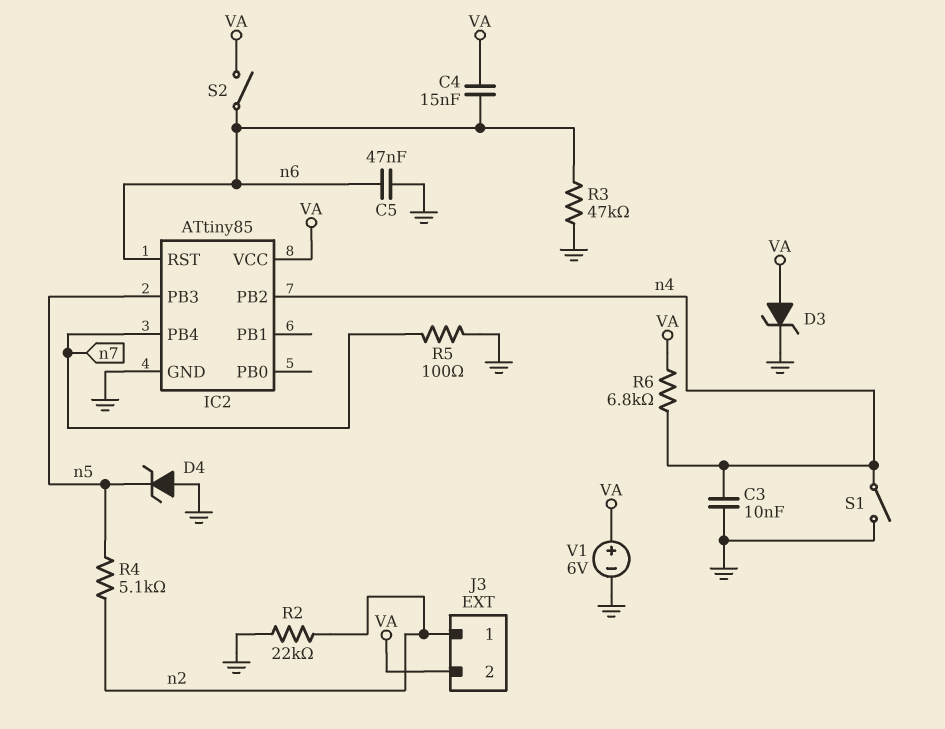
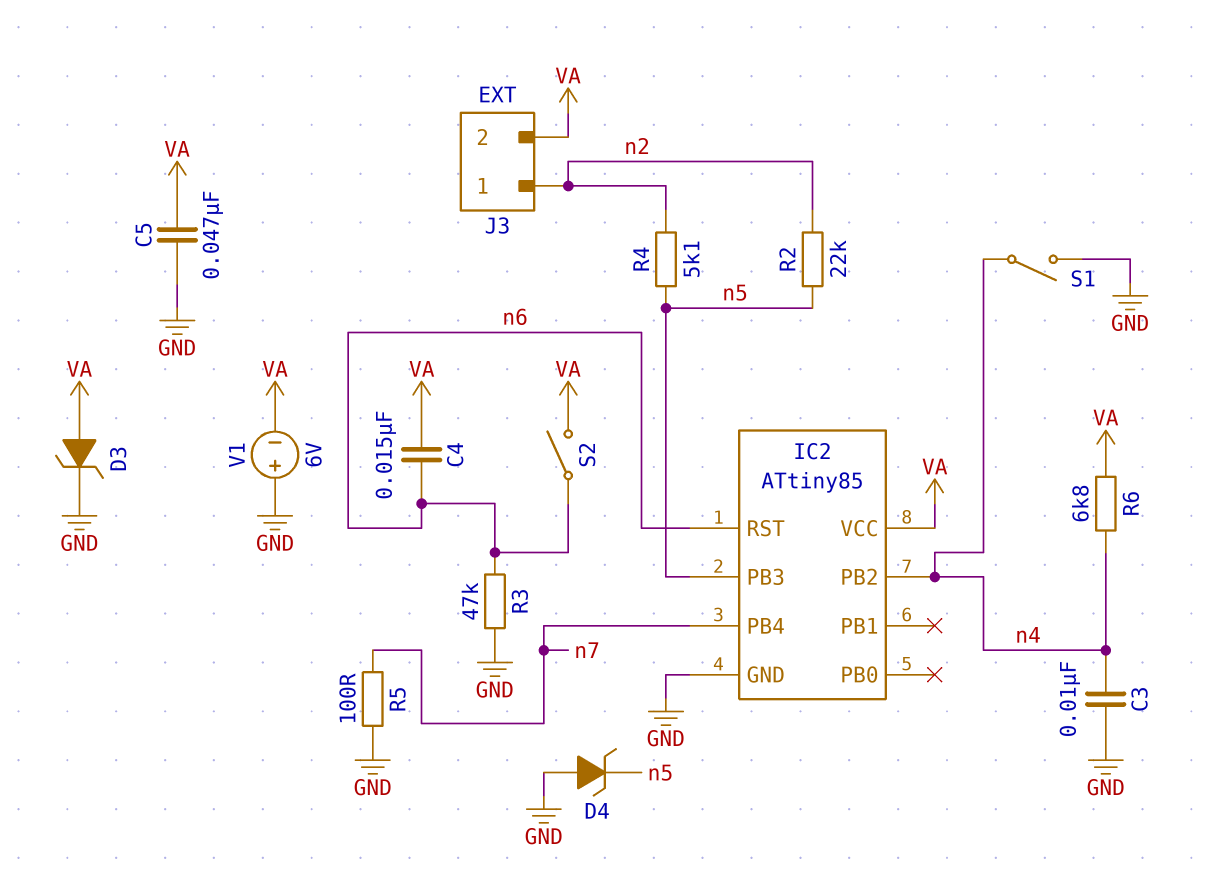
C5: 47nF (GND, n6) -> 47nF (GND, VA)
R2: 22k (GND, n2) -> 22k (n2, n5)
V1: 6V (plus VA, minus GND) -> 6V (plus GND, minus VA)

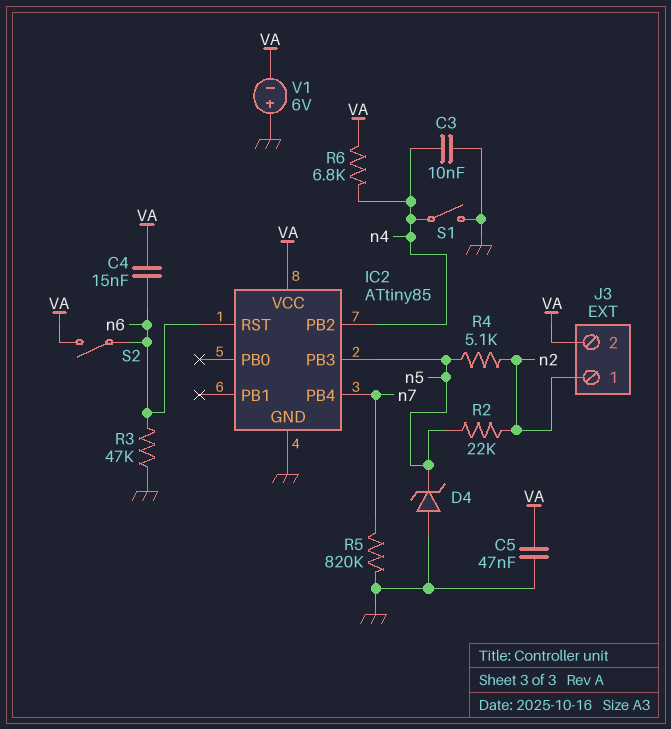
D3: zener (A VA, K GND) -> none
R5: 100 (GND, n7) -> 820k (GND, n7)

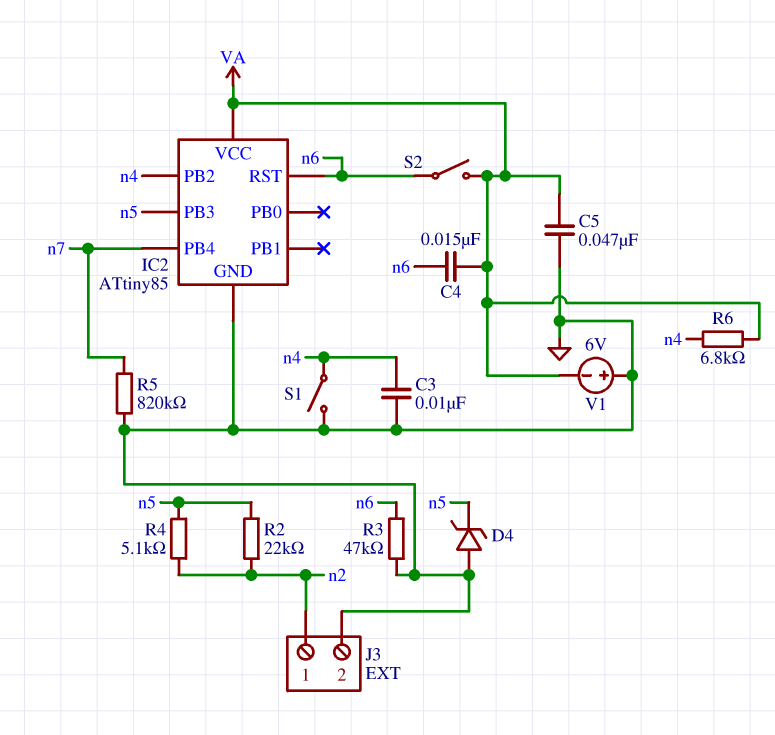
J3 pin 2: VA -> GND

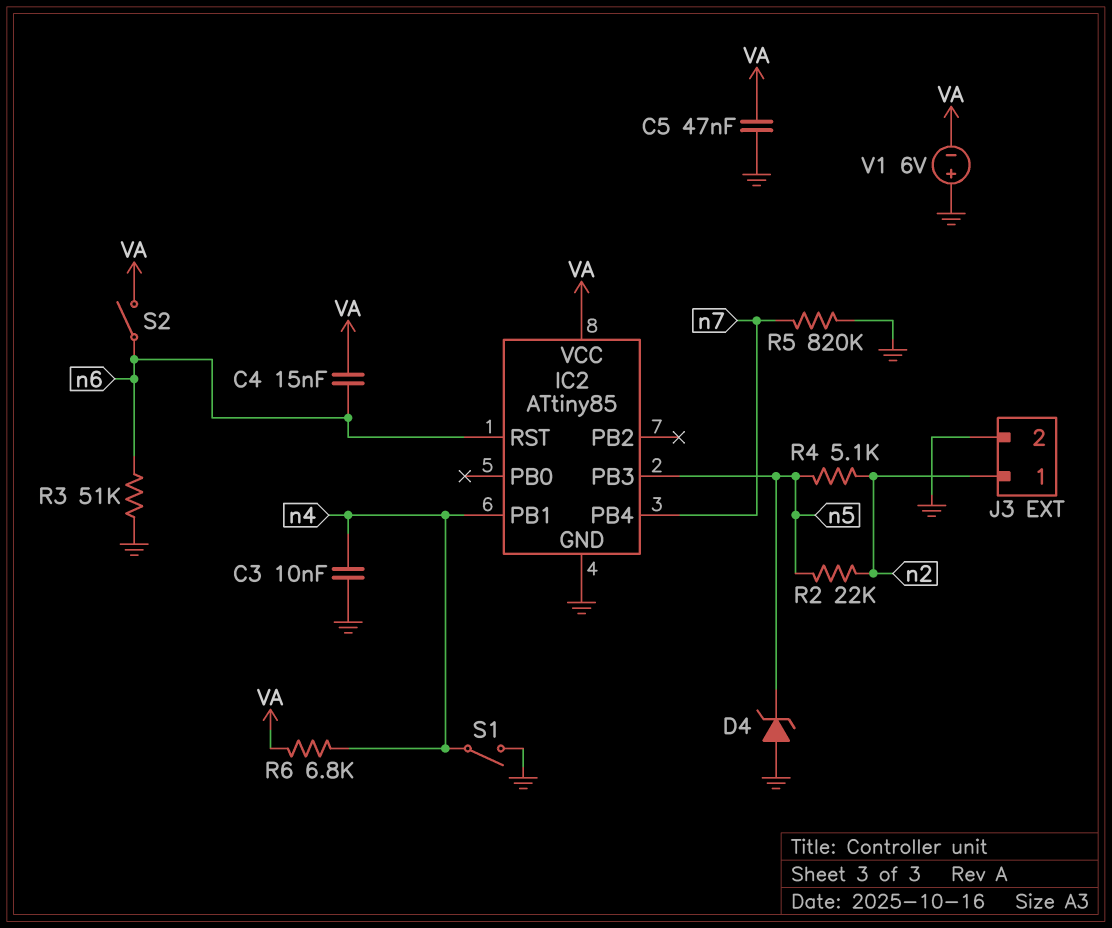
IC2 pin PB1: none -> n4
IC2 pin PB2: n4 -> none
R3: 47k (GND, n6) -> 51k (GND, n6)

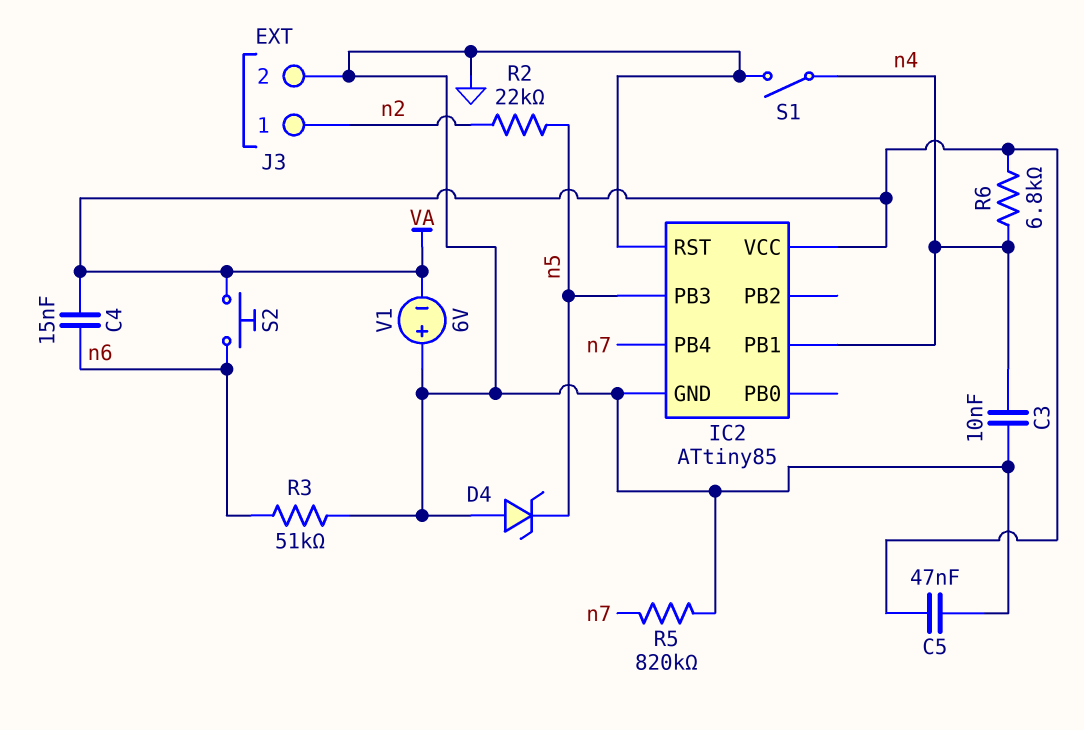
IC2 pin RST: n6 -> GND
R4: 5.1k (n2, n5) -> none
S2: switch (VA, n6) -> button (VA, n6)

